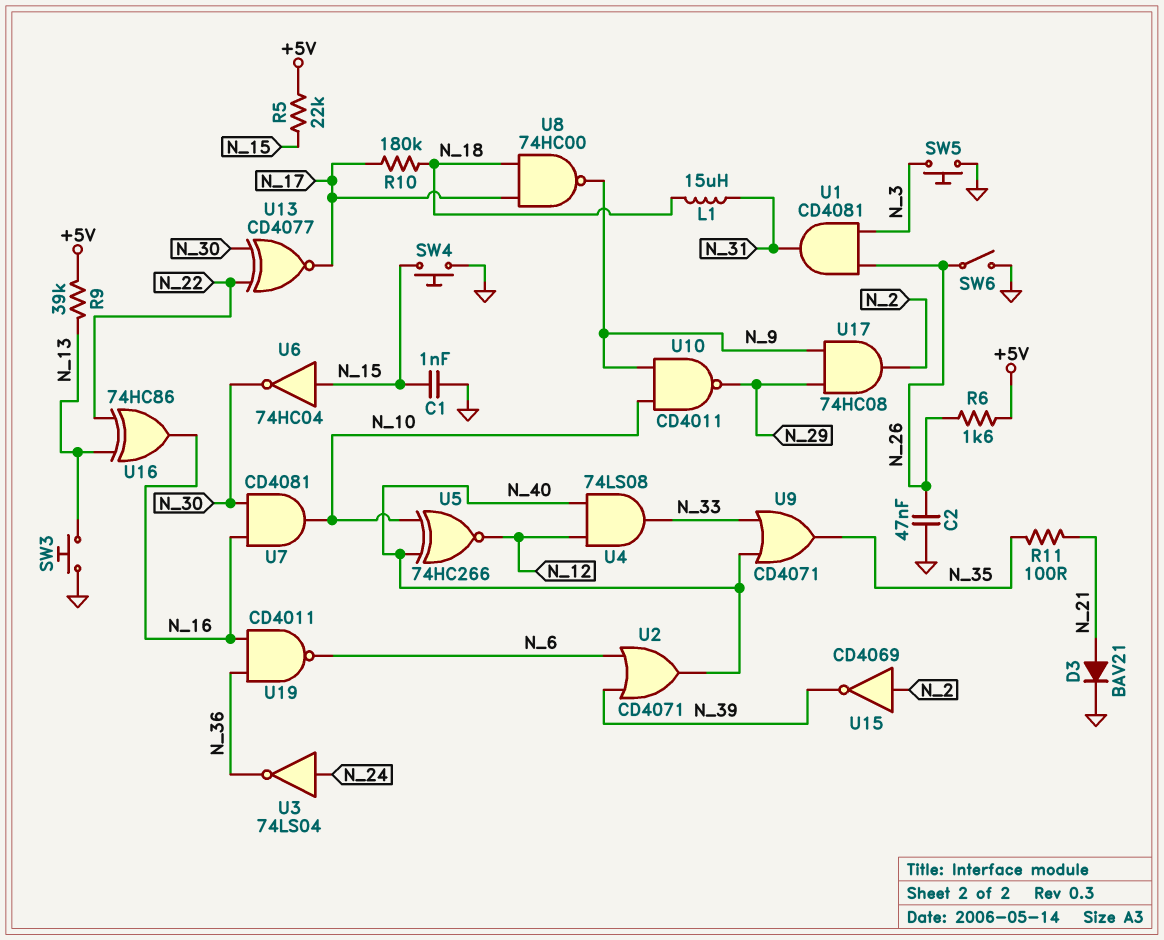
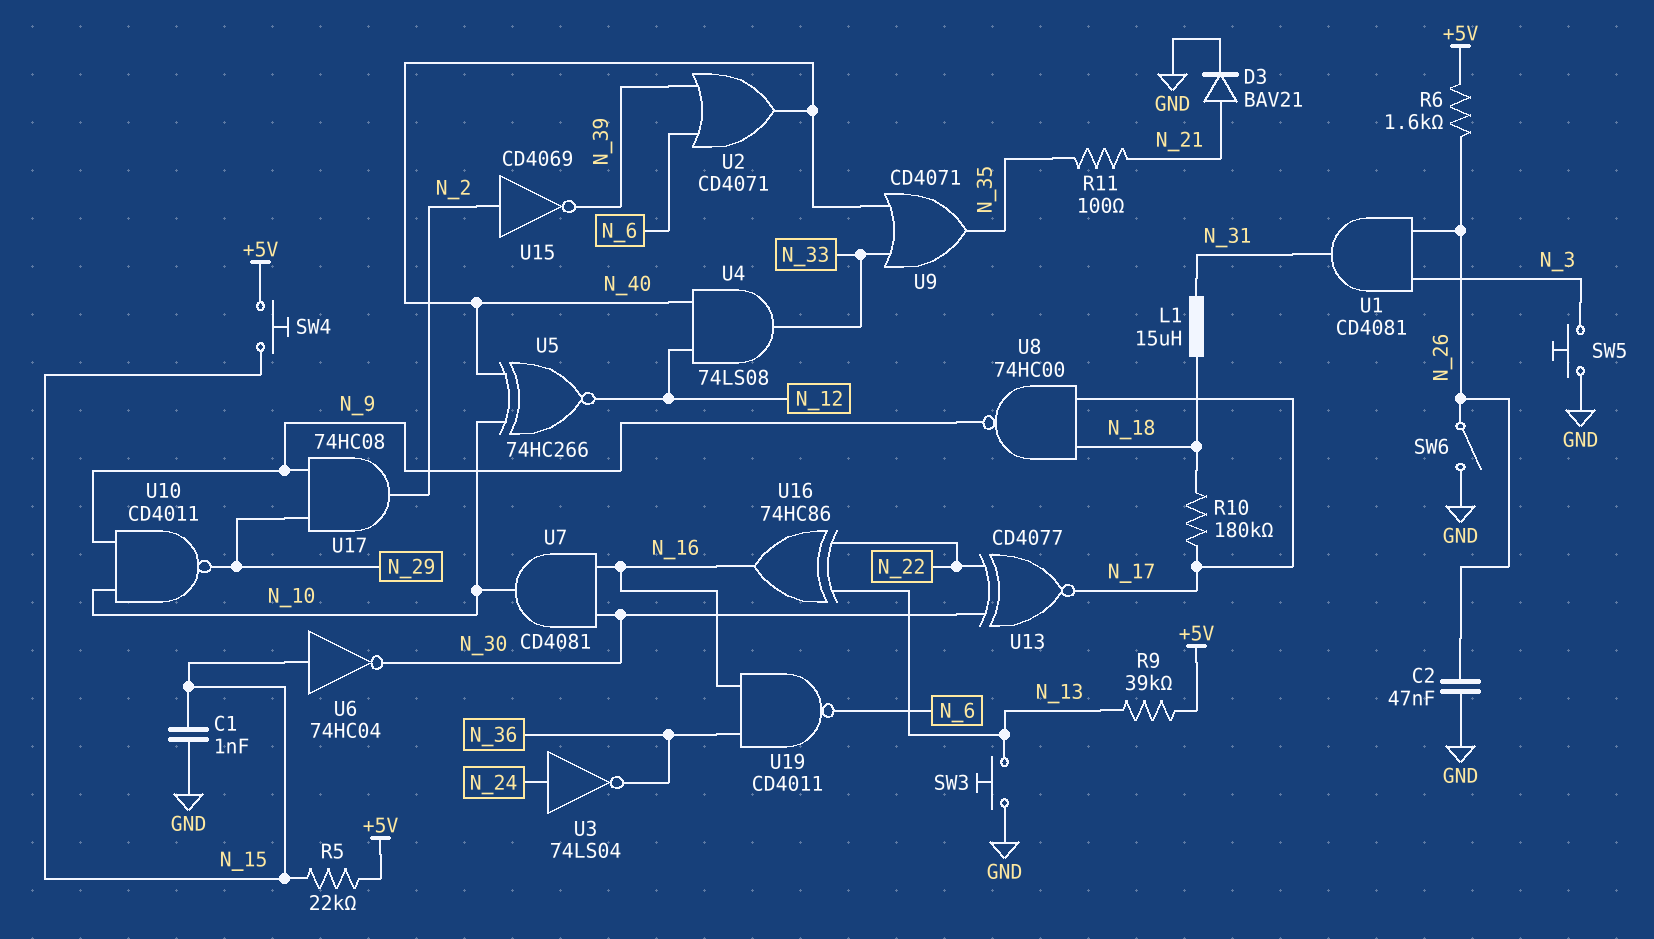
SW4: button (GND, N_15) -> button (+5V, N_15)

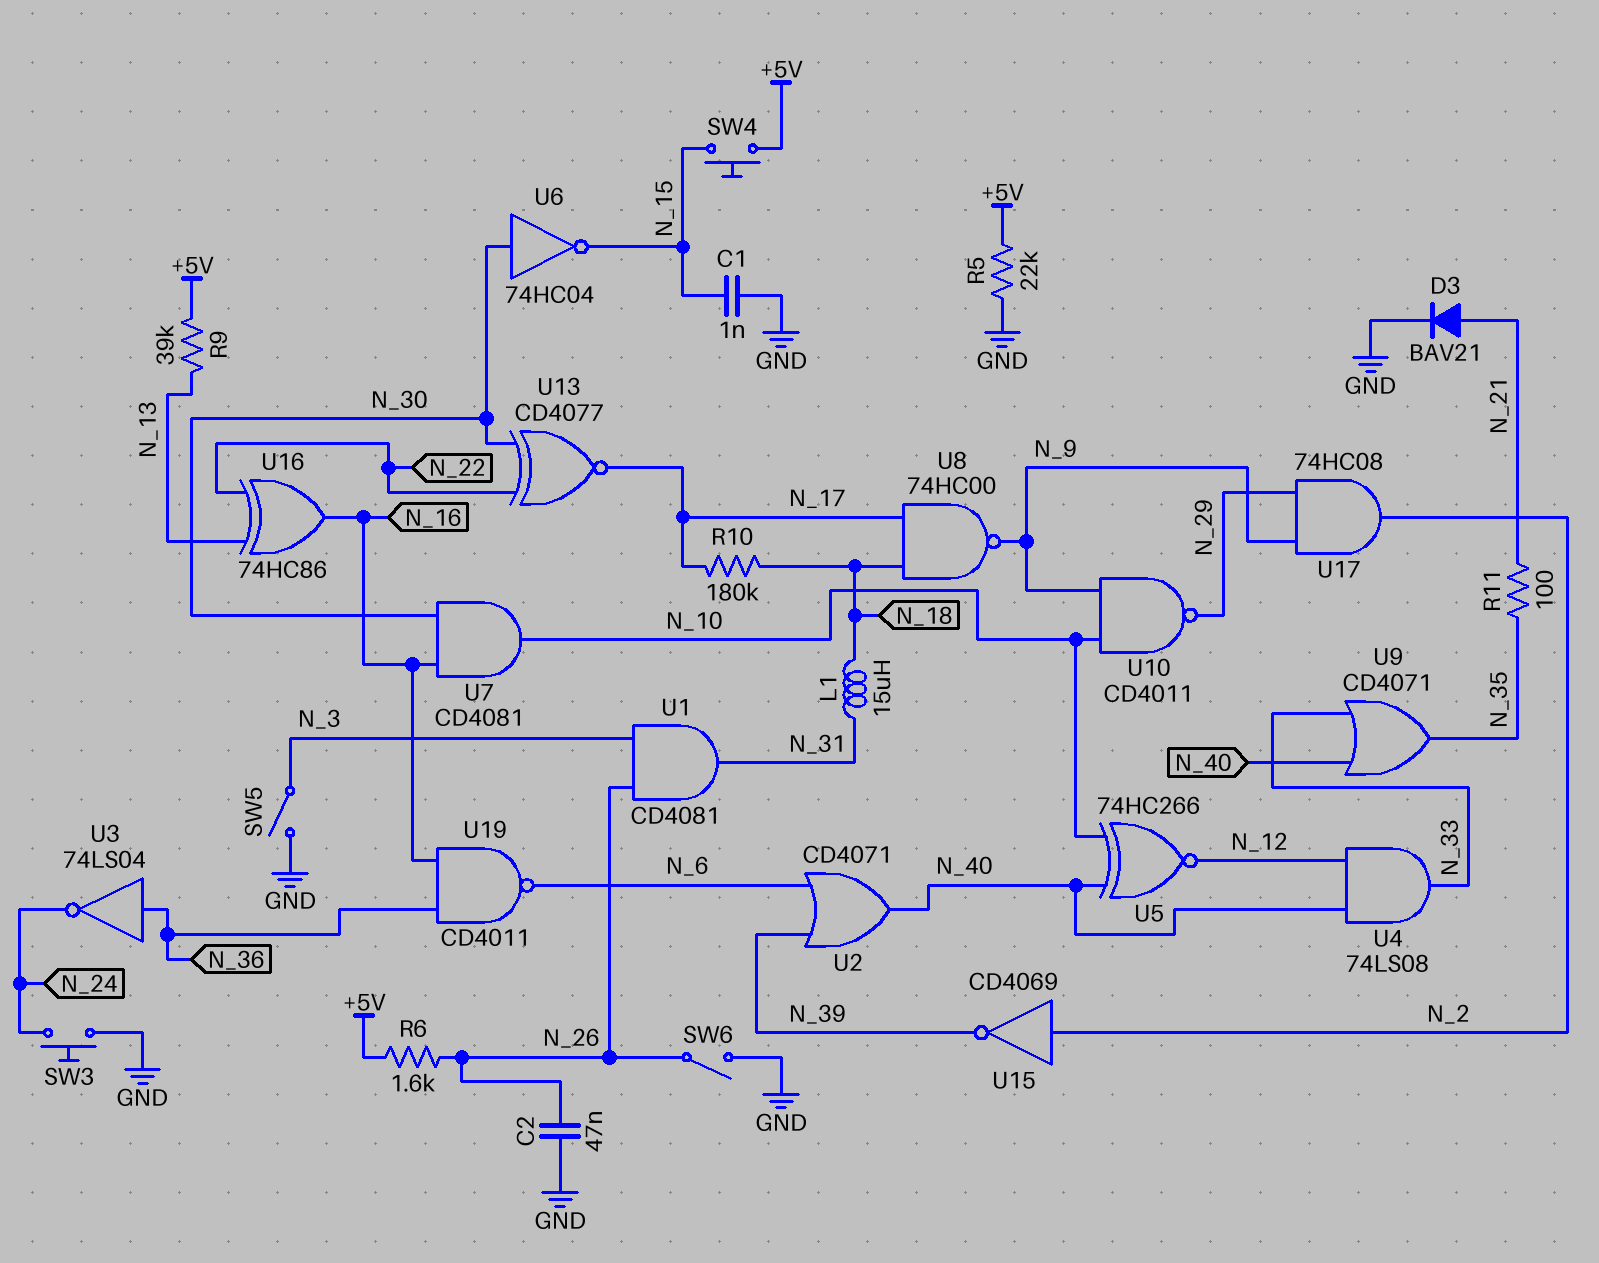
R5: 22k (+5V, N_15) -> 22k (+5V, GND)
SW3: button (GND, N_13) -> button (GND, N_24)
SW5: button (GND, N_3) -> switch (GND, N_3)
U3: NOT 74LS04 (in N_24, out N_36) -> NOT 74LS04 (in N_36, out N_24)
U6: NOT 74HC04 (in N_15, out N_30) -> NOT 74HC04 (in N_30, out N_15)

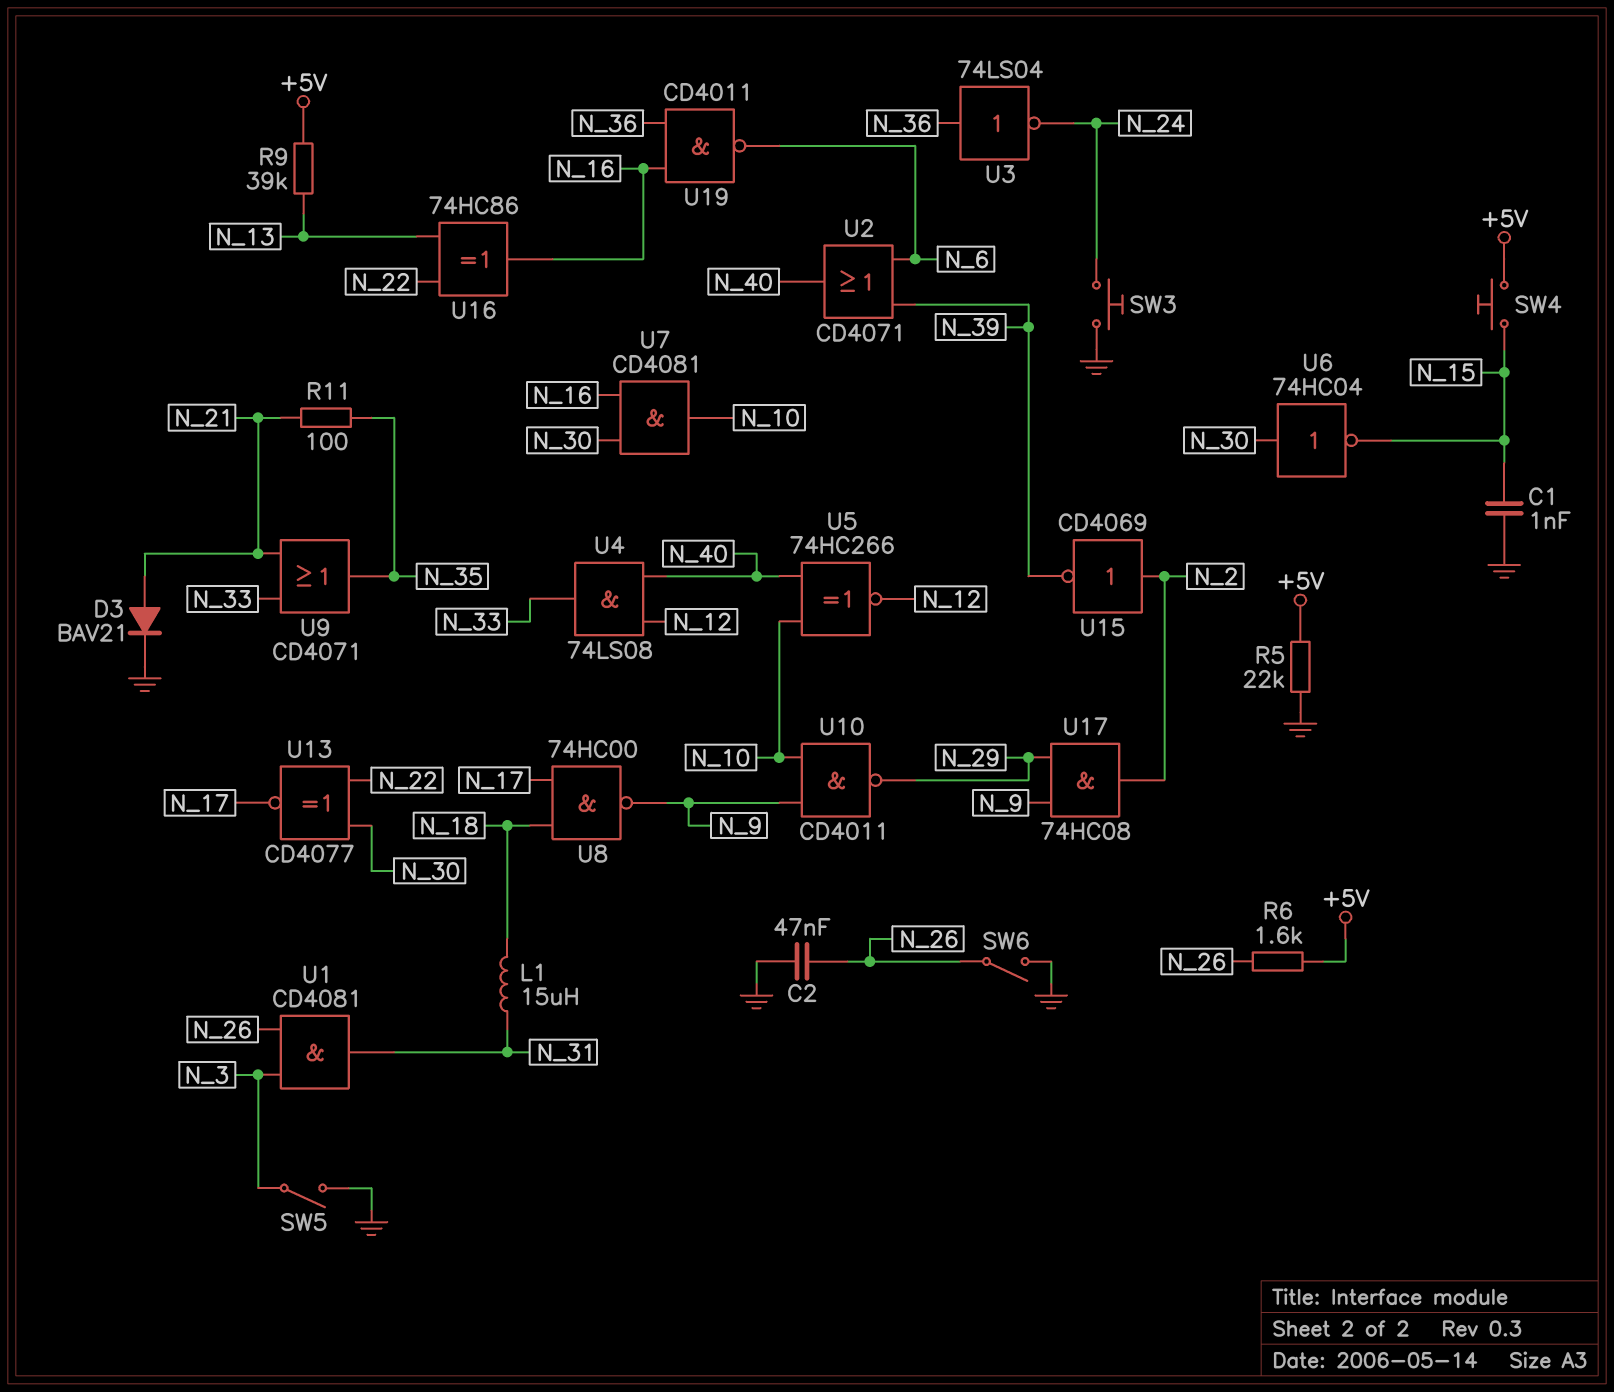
R10: 180k (N_17, N_18) -> none
U9: OR CD4071 (in N_33, in N_40, out N_35) -> OR CD4071 (in N_21, in N_33, out N_35)

